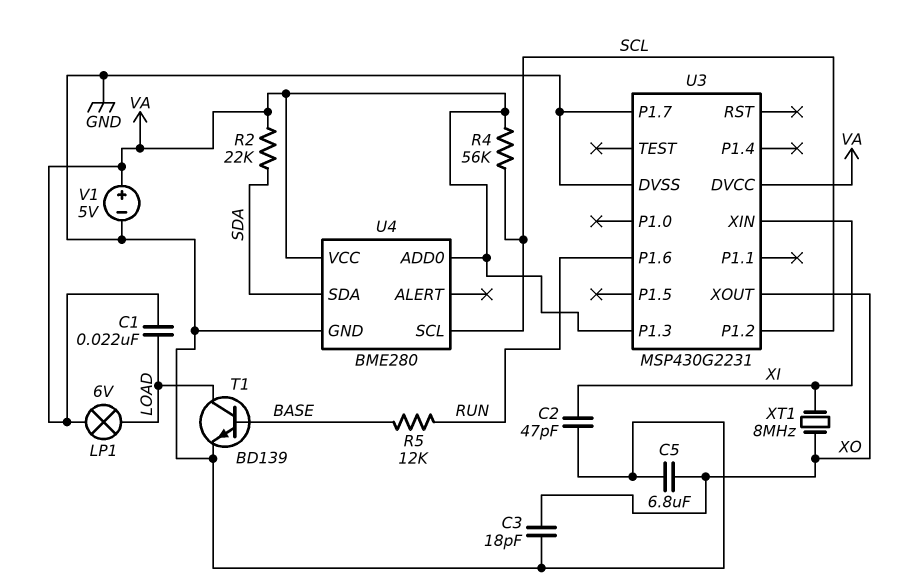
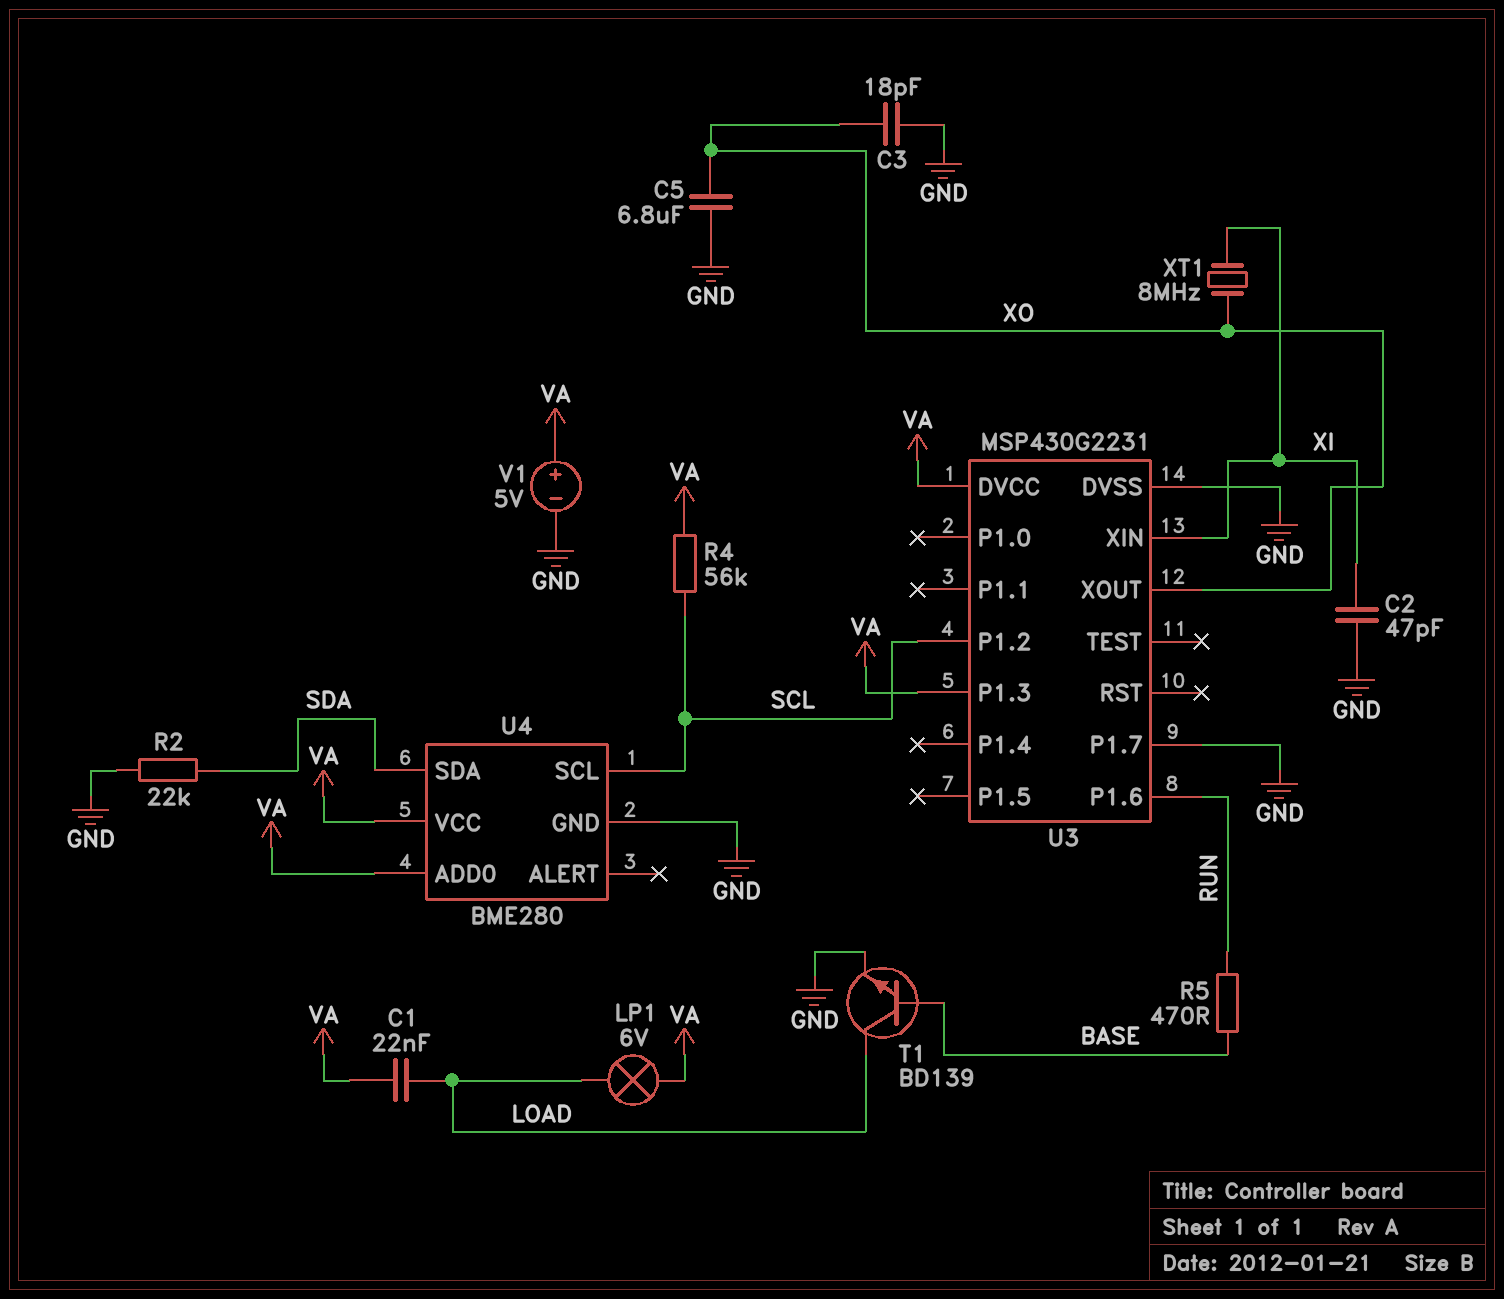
R2: 22k (SDA, VA) -> 22k (GND, SDA)
R5: 12k (BASE, RUN) -> 470 (BASE, RUN)

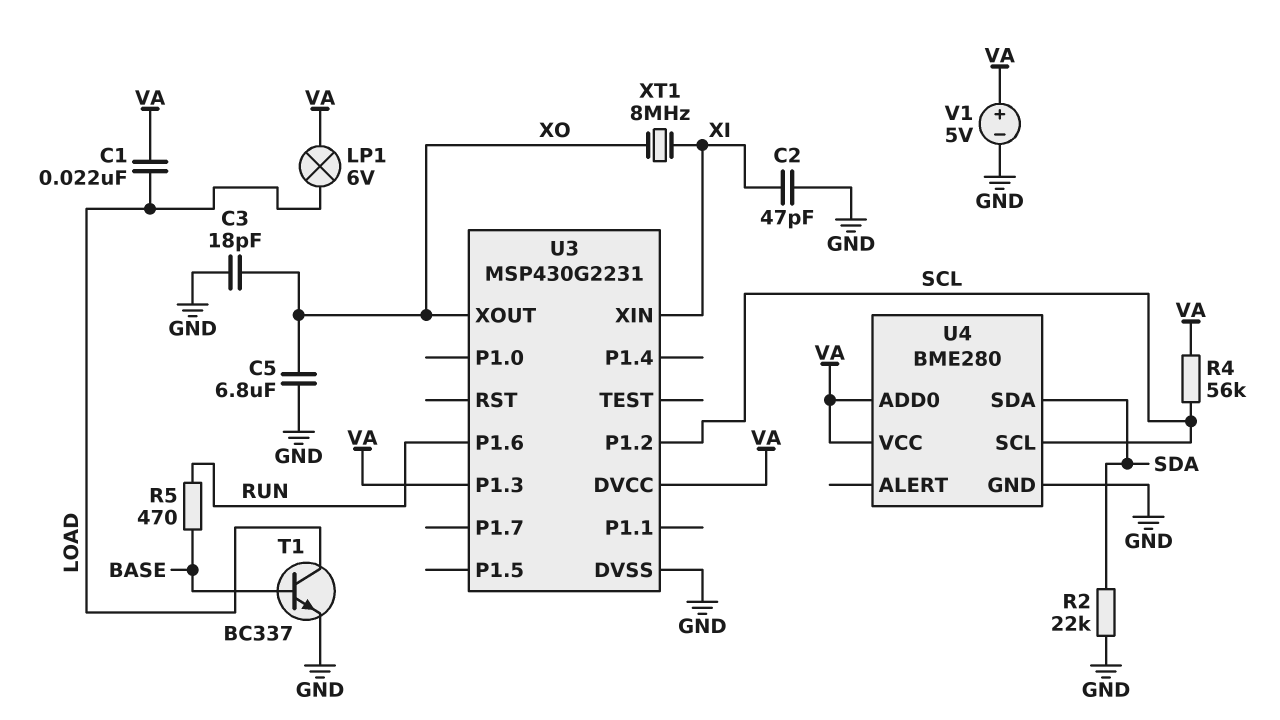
T1: NPN BD139 (B BASE, C LOAD, E GND) -> NPN BC337 (B BASE, C LOAD, E GND)
U3 pin P1.7: GND -> none

